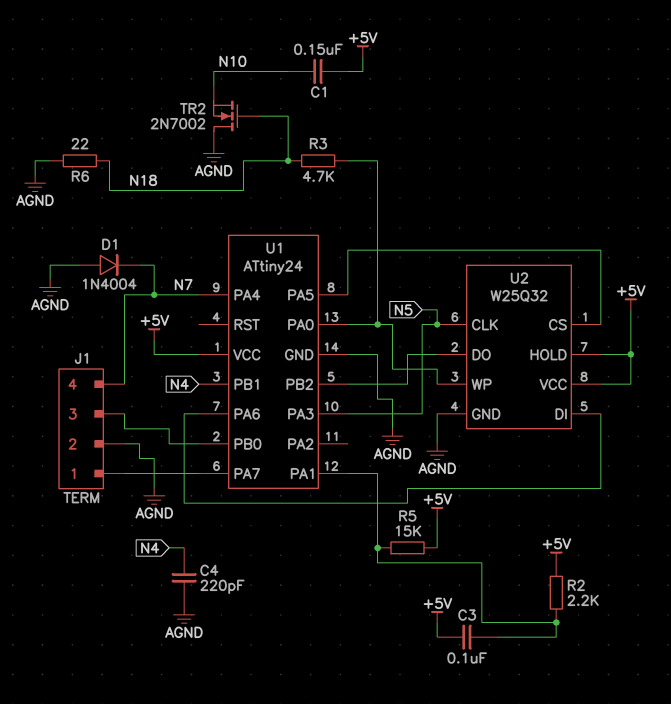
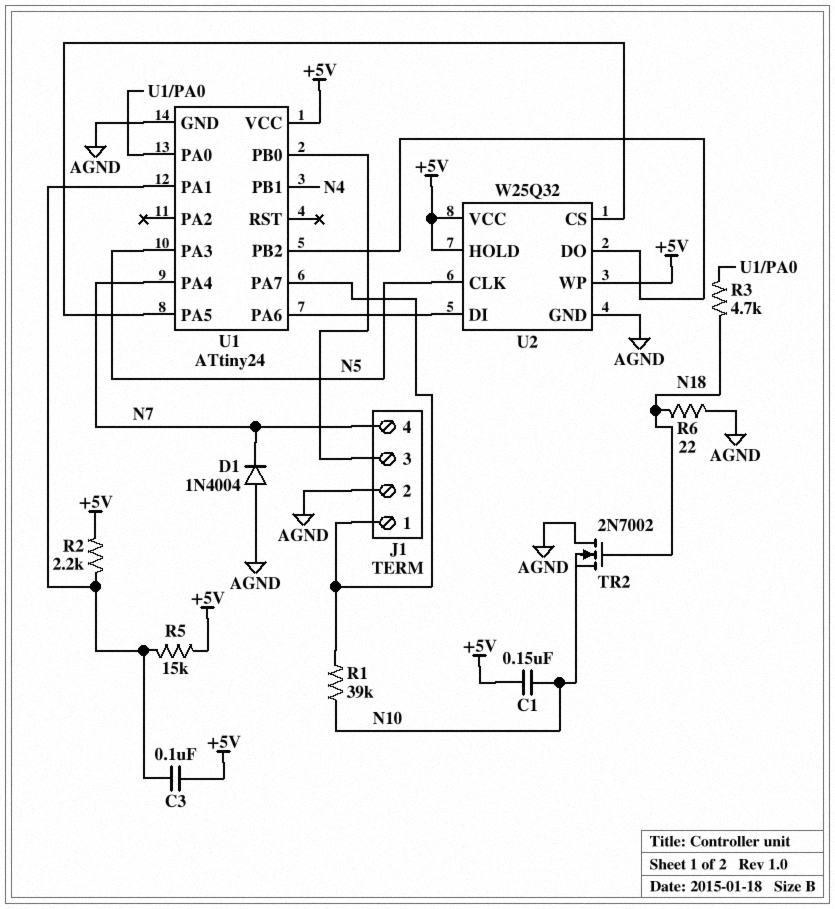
C4: 220pF (AGND, N4) -> none
R1: none -> 39k (J1/1, N10)
U2 pin WP: U1/PA0 -> +5V

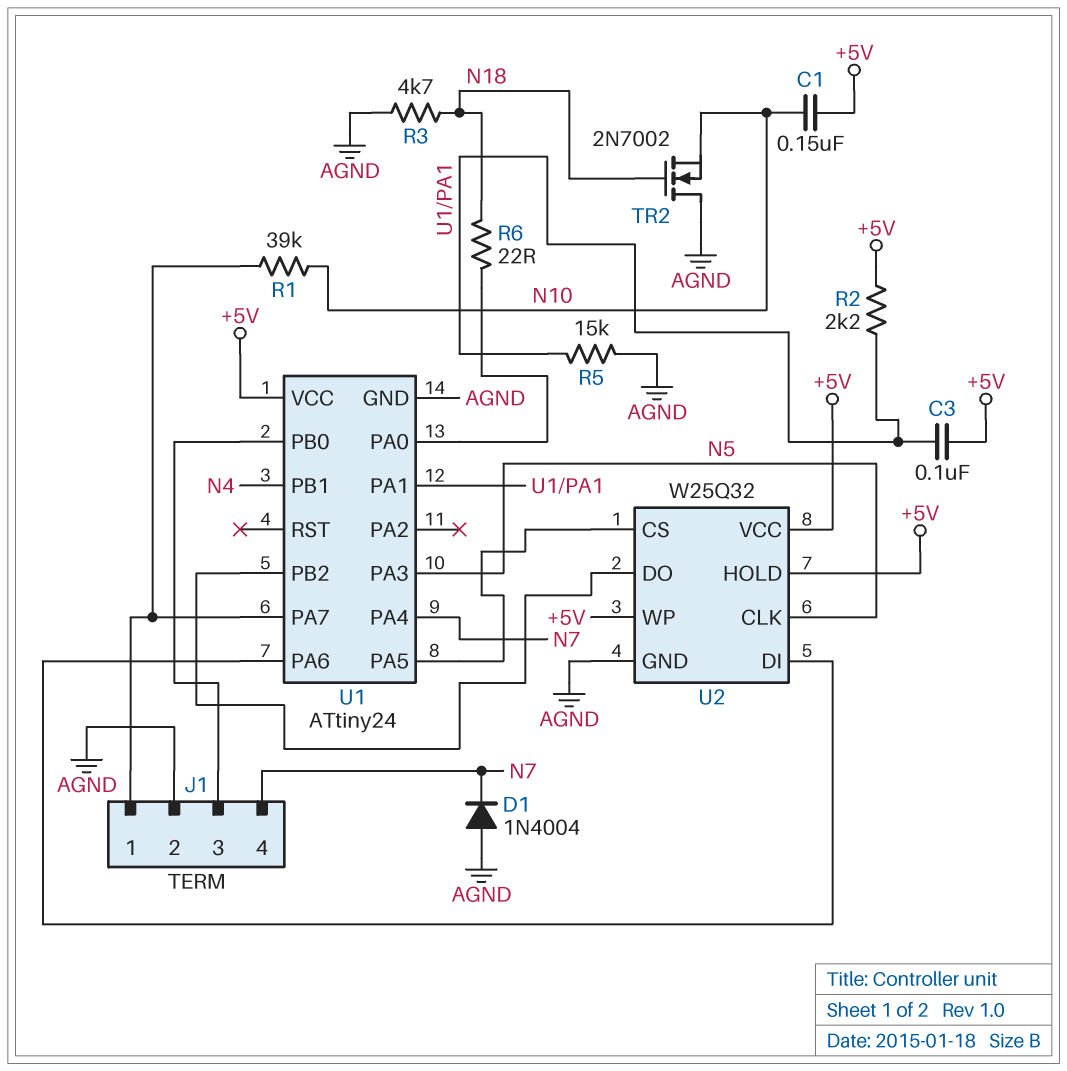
R3: 4.7k (N18, U1/PA0) -> 4.7k (AGND, N18)
R5: 15k (+5V, U1/PA1) -> 15k (AGND, U1/PA1)
R6: 22 (AGND, N18) -> 22 (N18, U1/PA0)

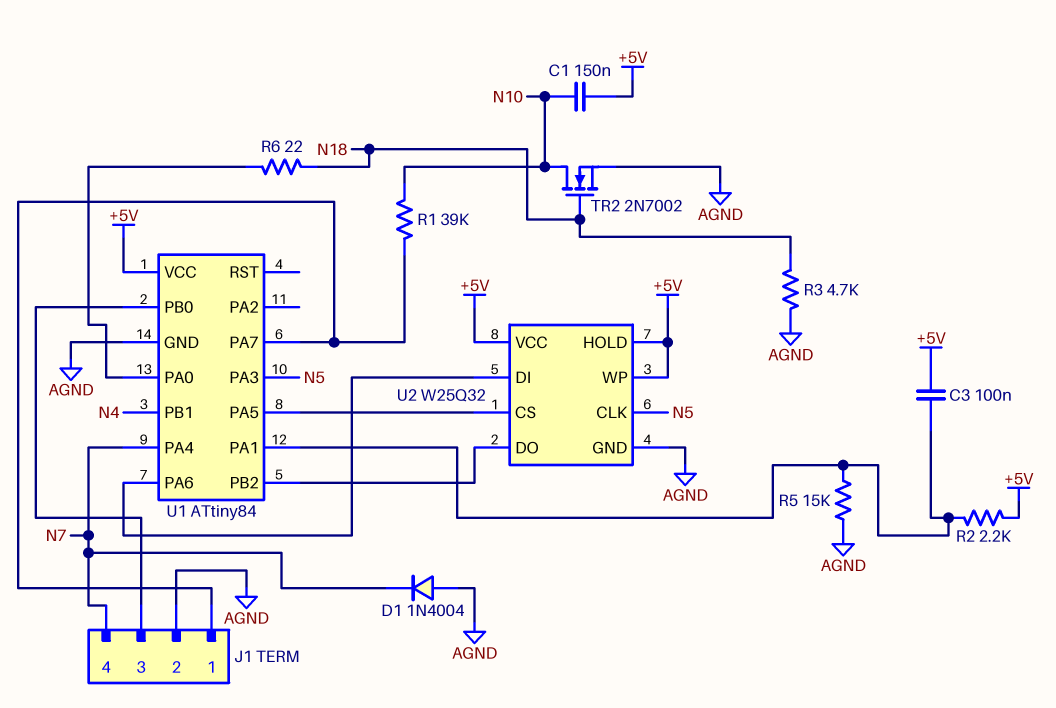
TR2: NMOS 2N7002 (G N18, D AGND, S N10) -> NMOS 2N7002 (G N18, D N10, S AGND)
U1: ATtiny24 -> ATtiny84

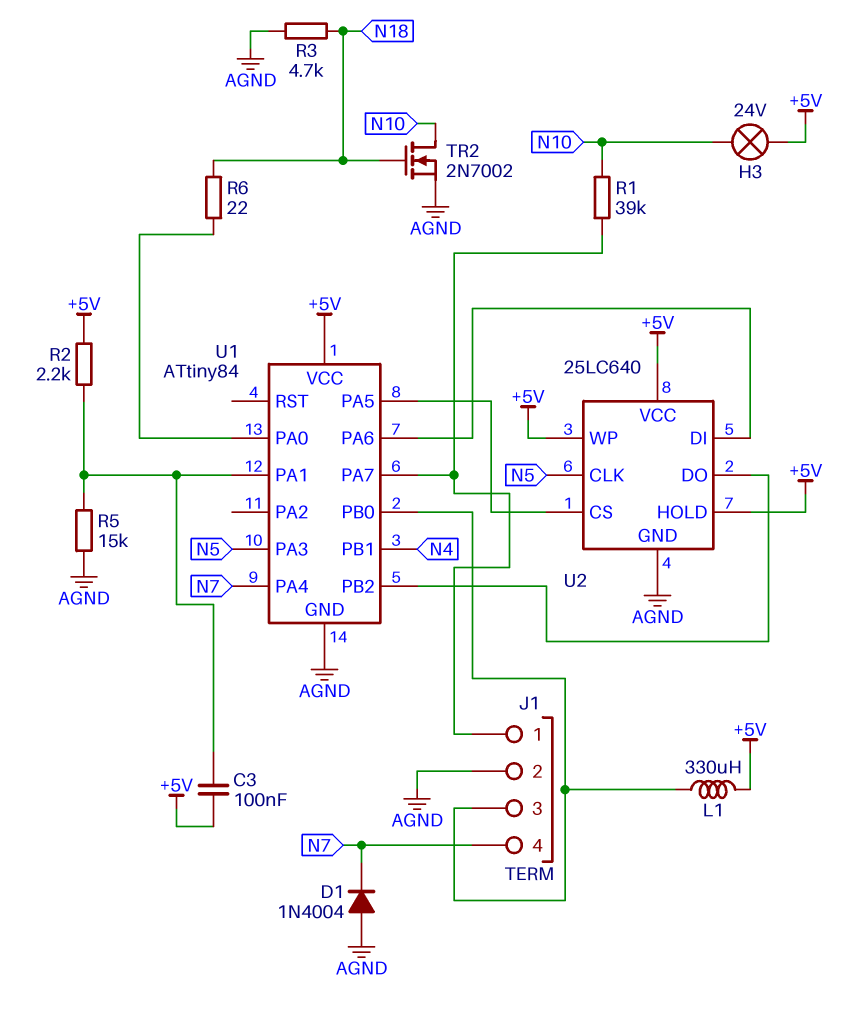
C1: 150nF (+5V, N10) -> none
H3: none -> lamp 24V (+5V, N10)
L1: none -> 330uH (+5V, J1/3)
U2: W25Q32 -> 25LC640

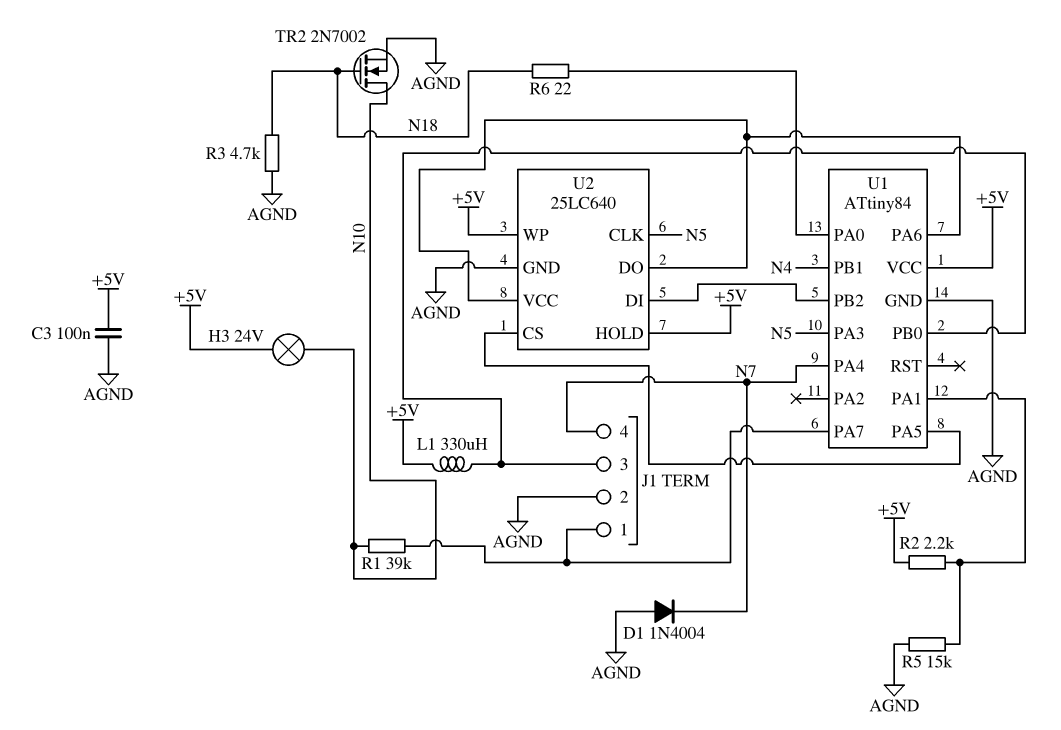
C3: 100nF (+5V, U1/PA1) -> 100nF (+5V, AGND)
U2 pin DI: U1/PA6 -> U1/PB2
U2 pin DO: U1/PB2 -> U1/PA6
U2 pin VCC: +5V -> U1/PA6

